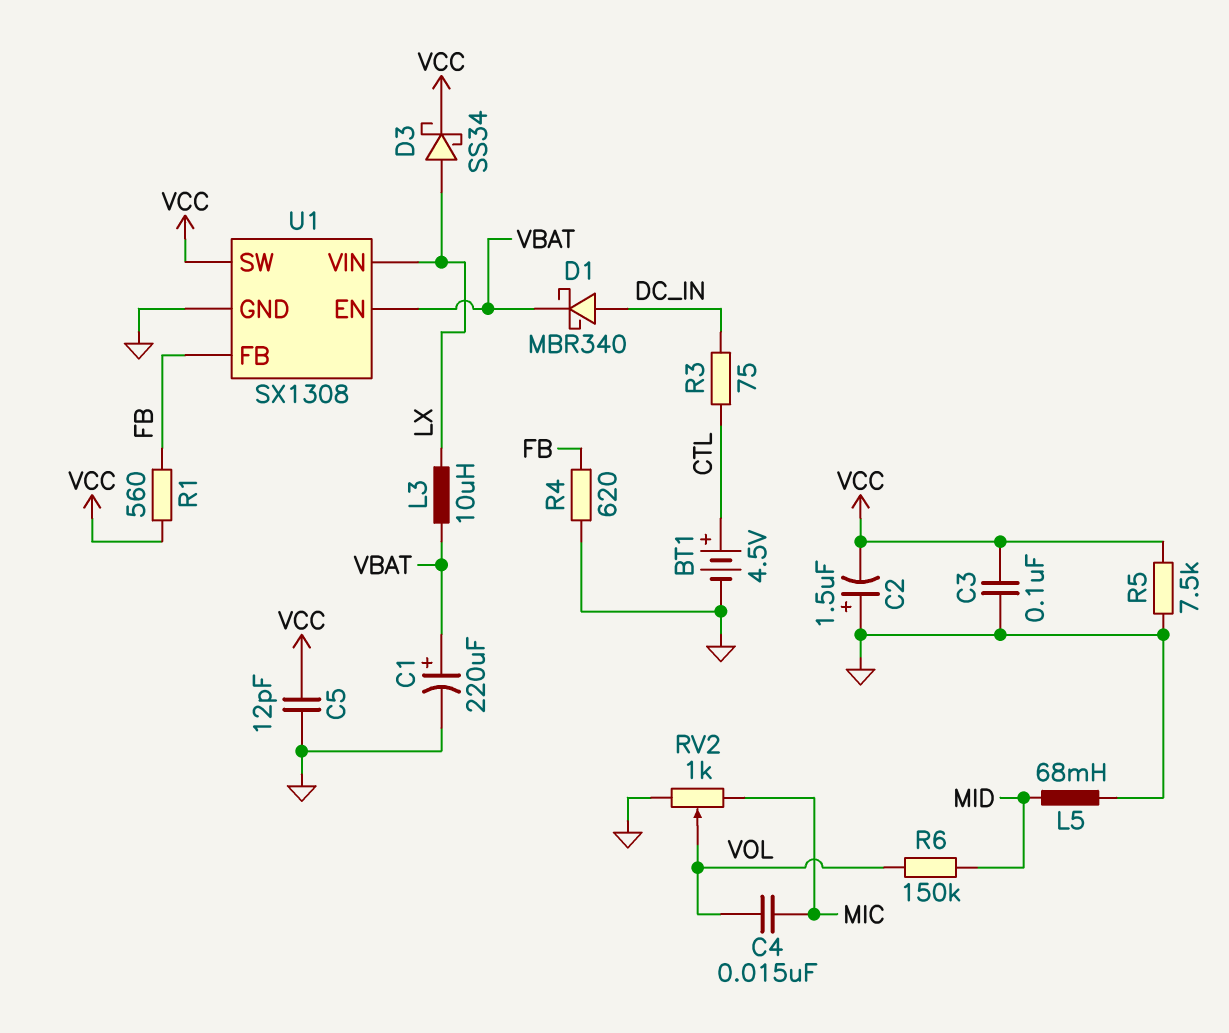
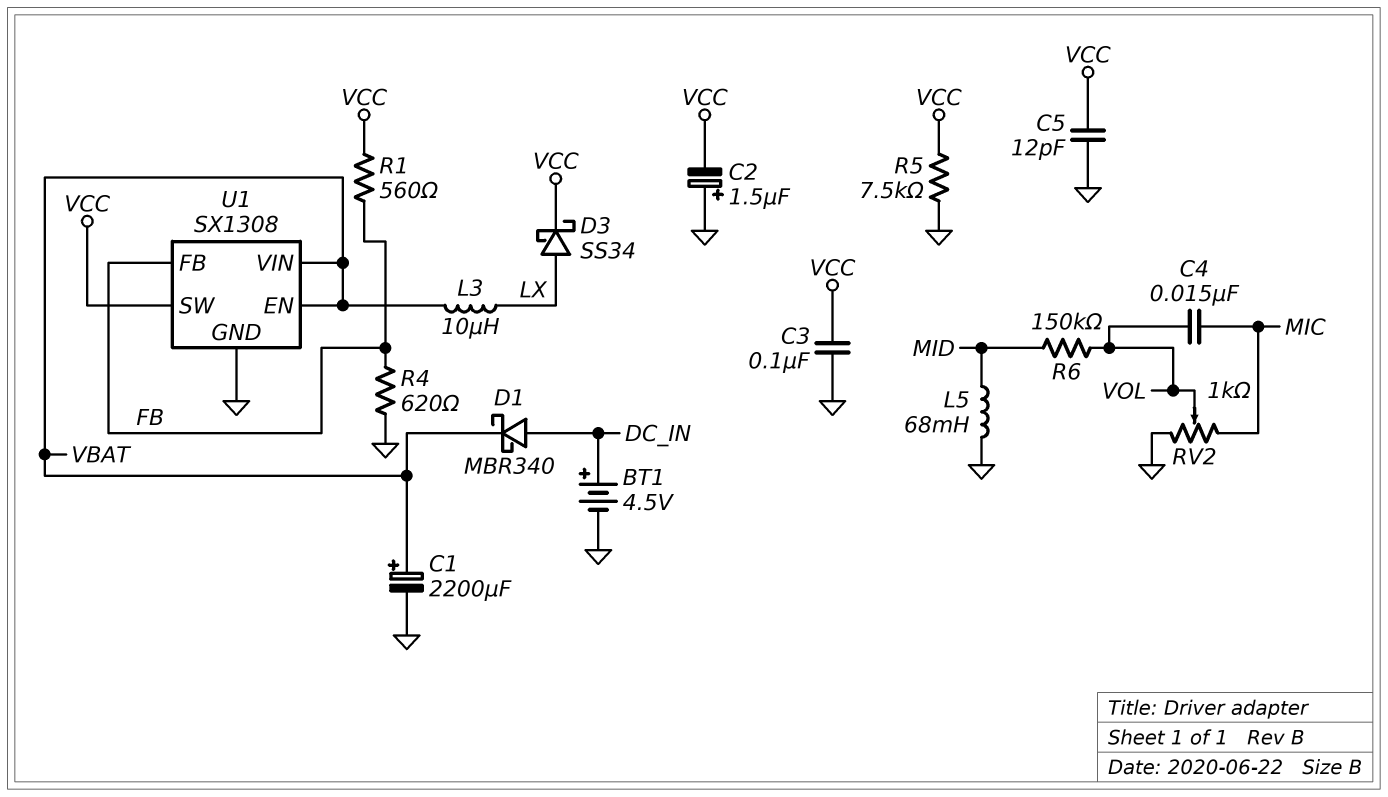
BT1: 4.5V (plus CTL, minus GND) -> 4.5V (plus DC_IN, minus GND)
C1: 220uF (plus VBAT, minus GND) -> 2200uF (plus VBAT, minus GND)
R3: 75 (CTL, DC_IN) -> none
U1 pin VIN: LX -> VBAT

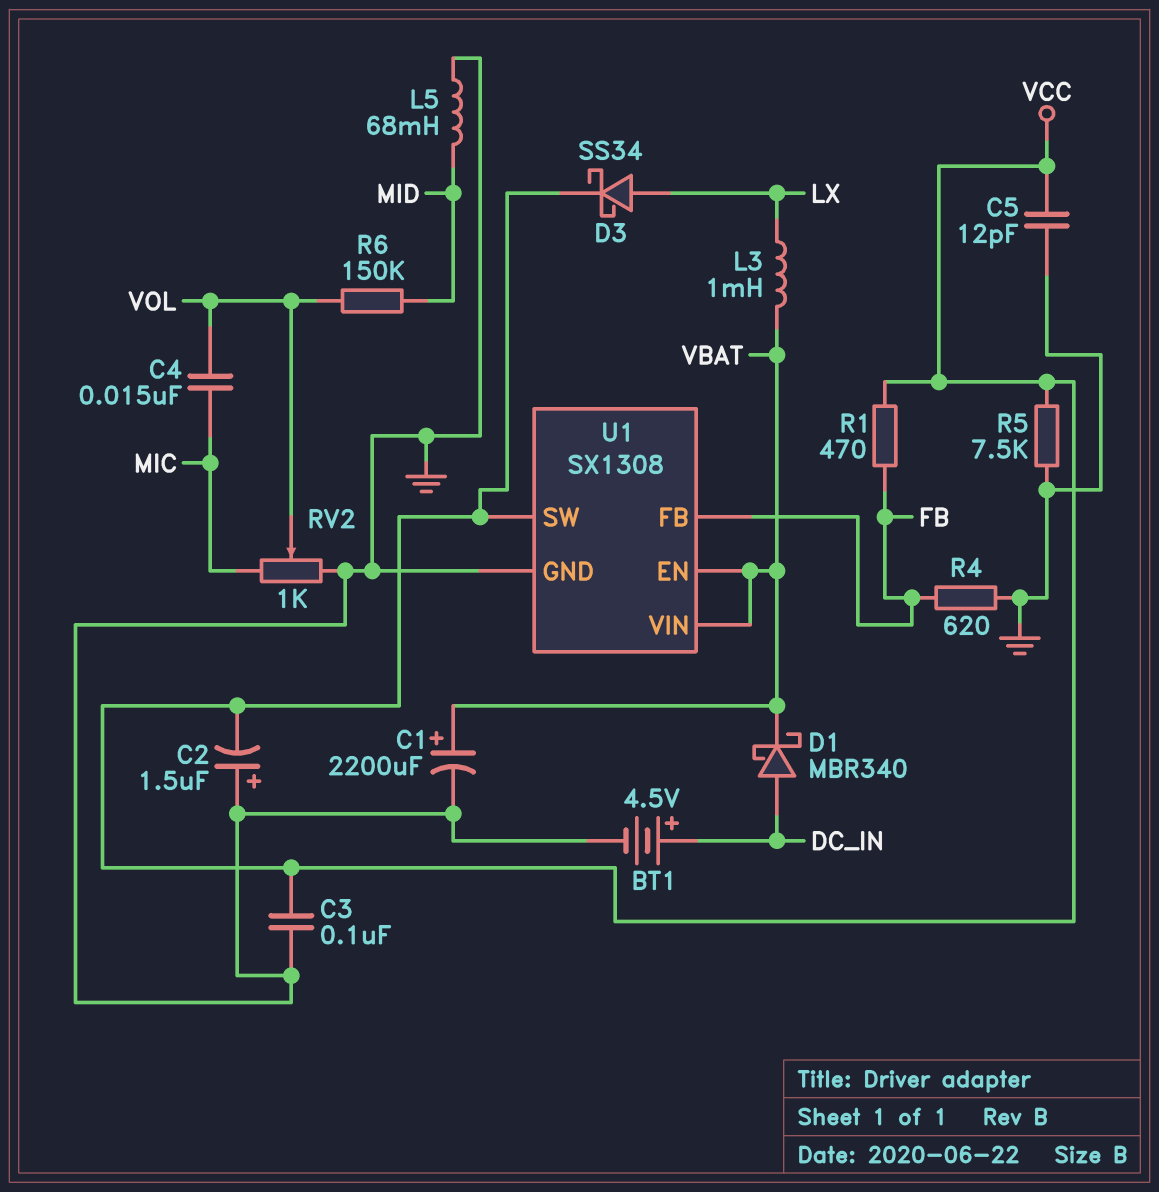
L3: 10uH (LX, VBAT) -> 1mH (LX, VBAT)
R1: 560 (FB, VCC) -> 470 (FB, VCC)

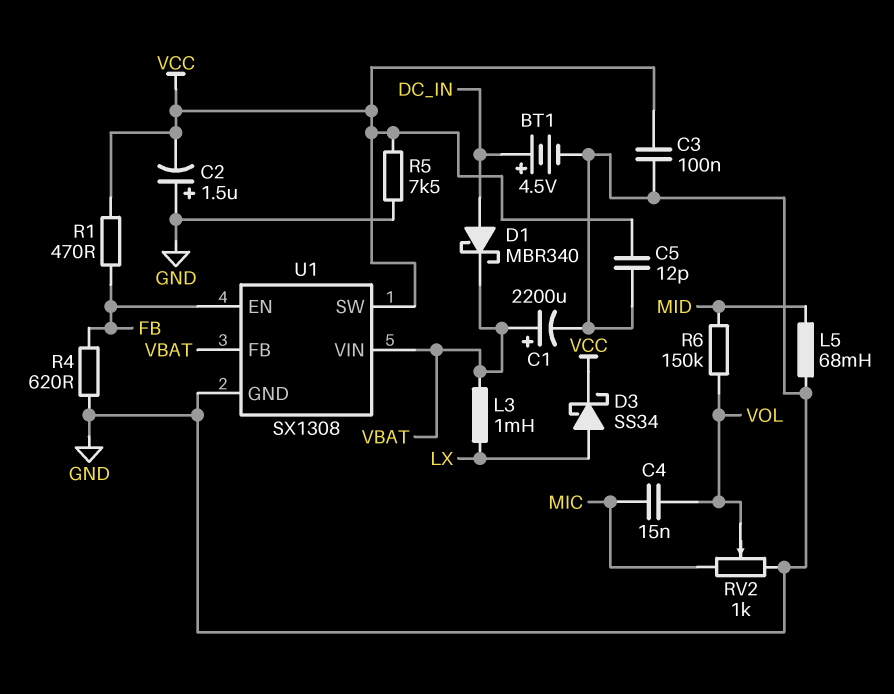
U1 pin EN: VBAT -> FB
U1 pin FB: FB -> VBAT

